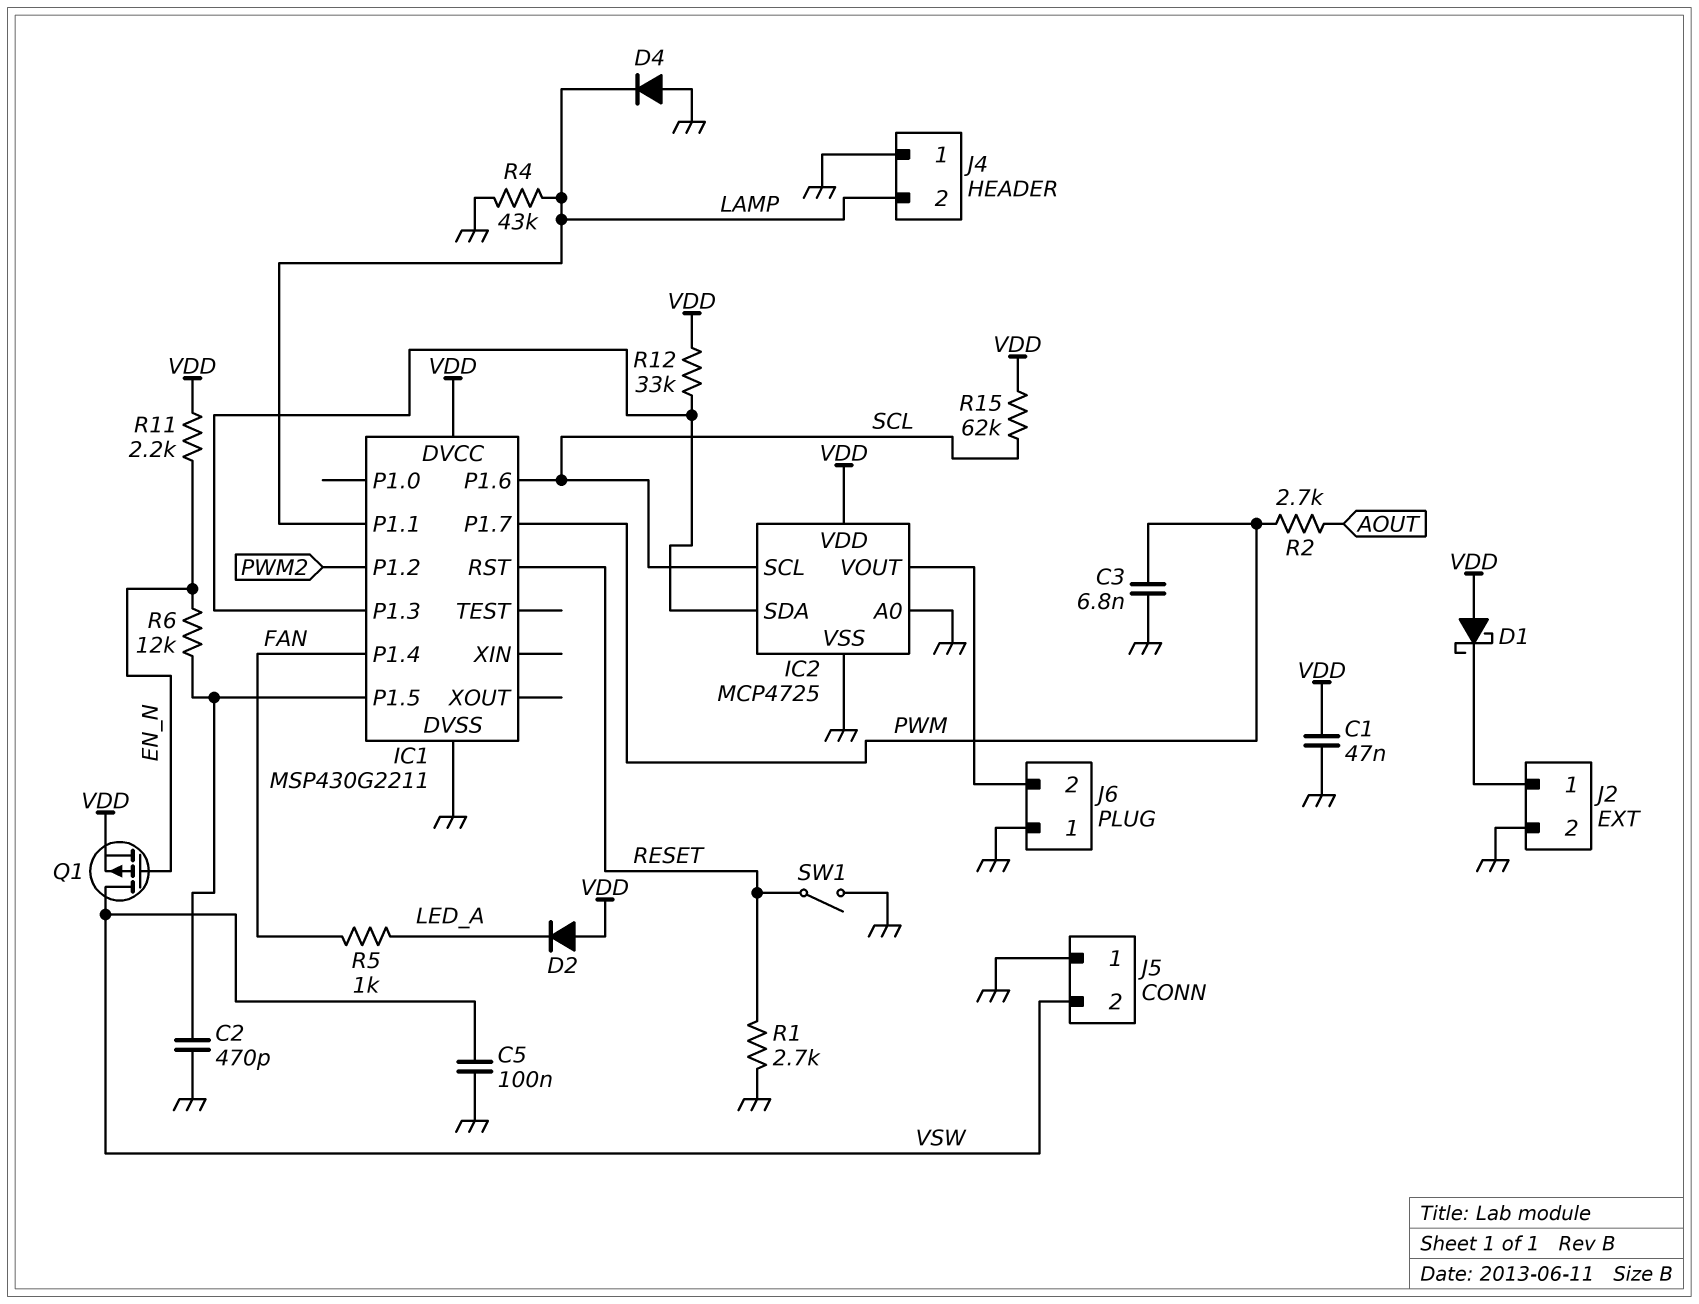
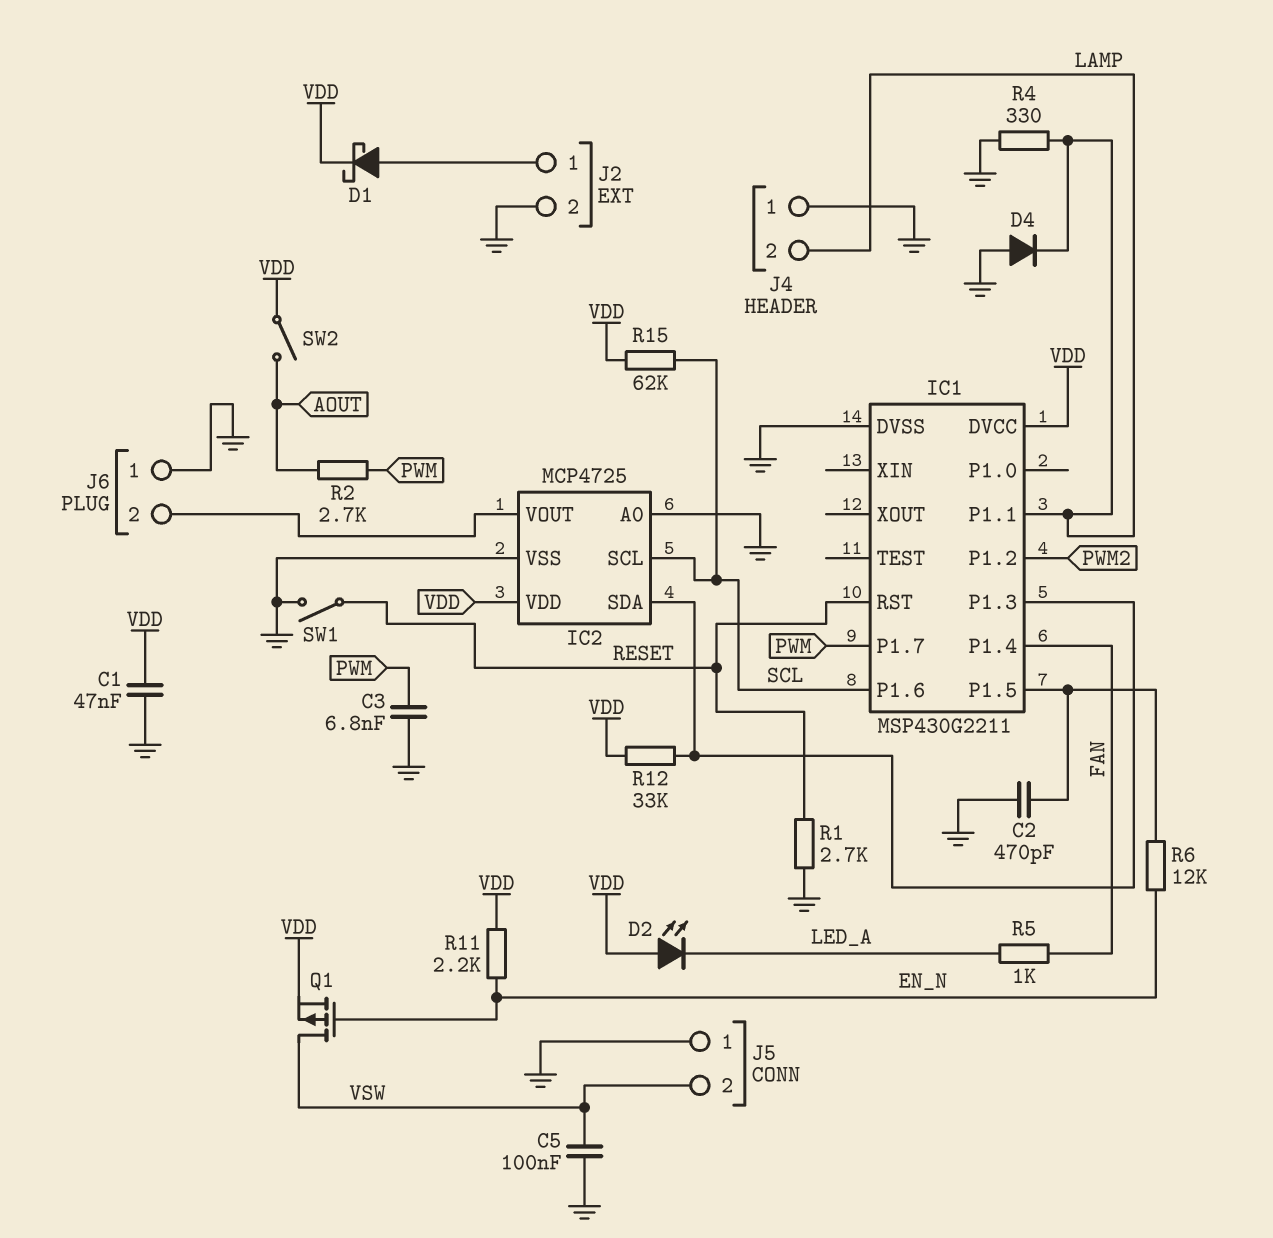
D1: schottky (A VDD, K J2/1) -> schottky (A J2/1, K VDD)
D2: diode (A VDD, K LED_A) -> LED (A VDD, K LED_A)
R4: 43k (GND, LAMP) -> 330 (GND, LAMP)
SW2: none -> switch (AOUT, VDD)

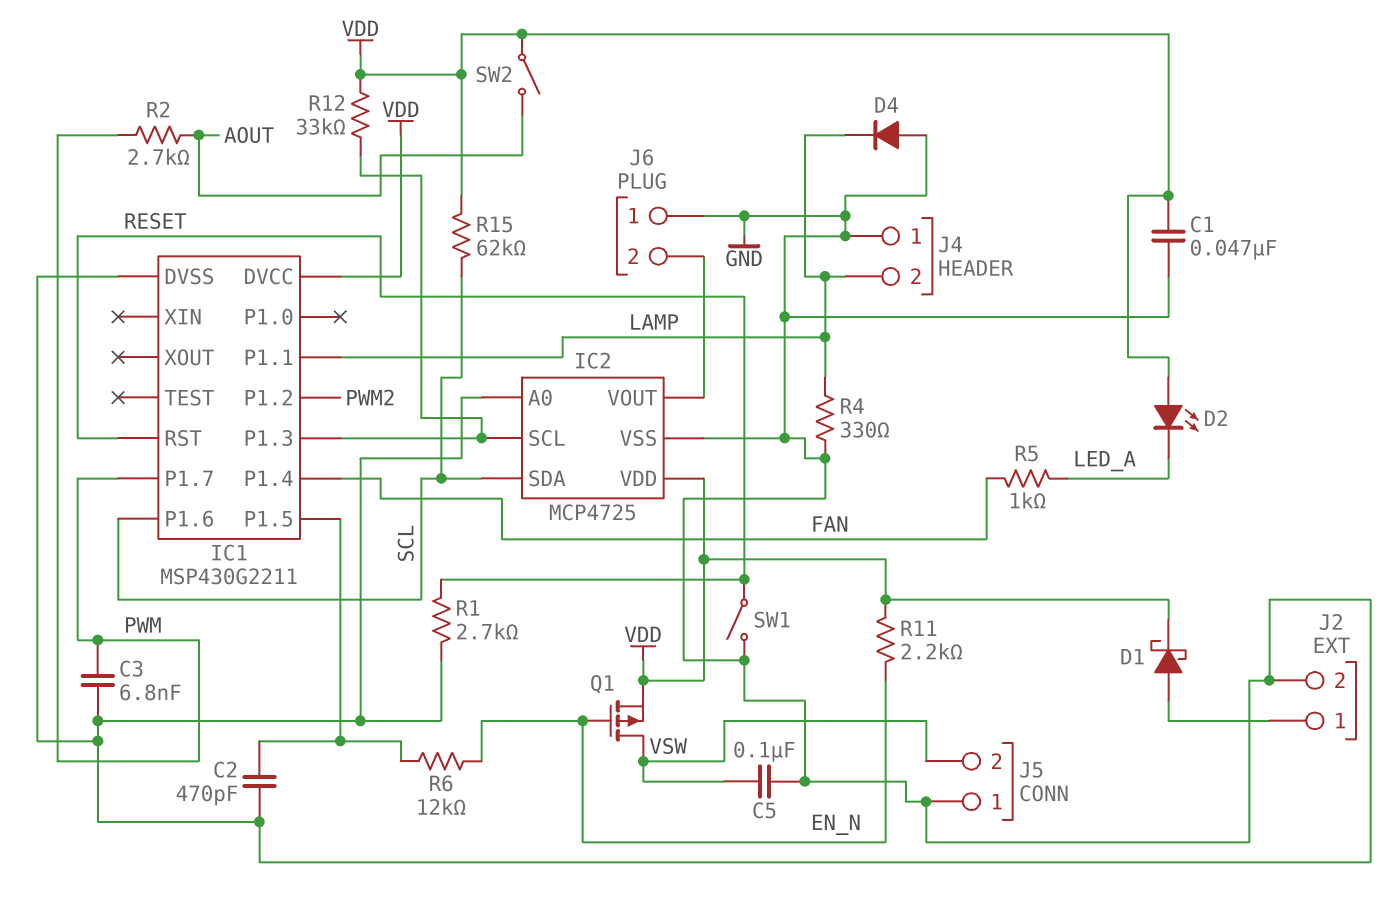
IC2 pin SCL: SCL -> IC1/P1.3
IC2 pin SDA: IC1/P1.3 -> SCL

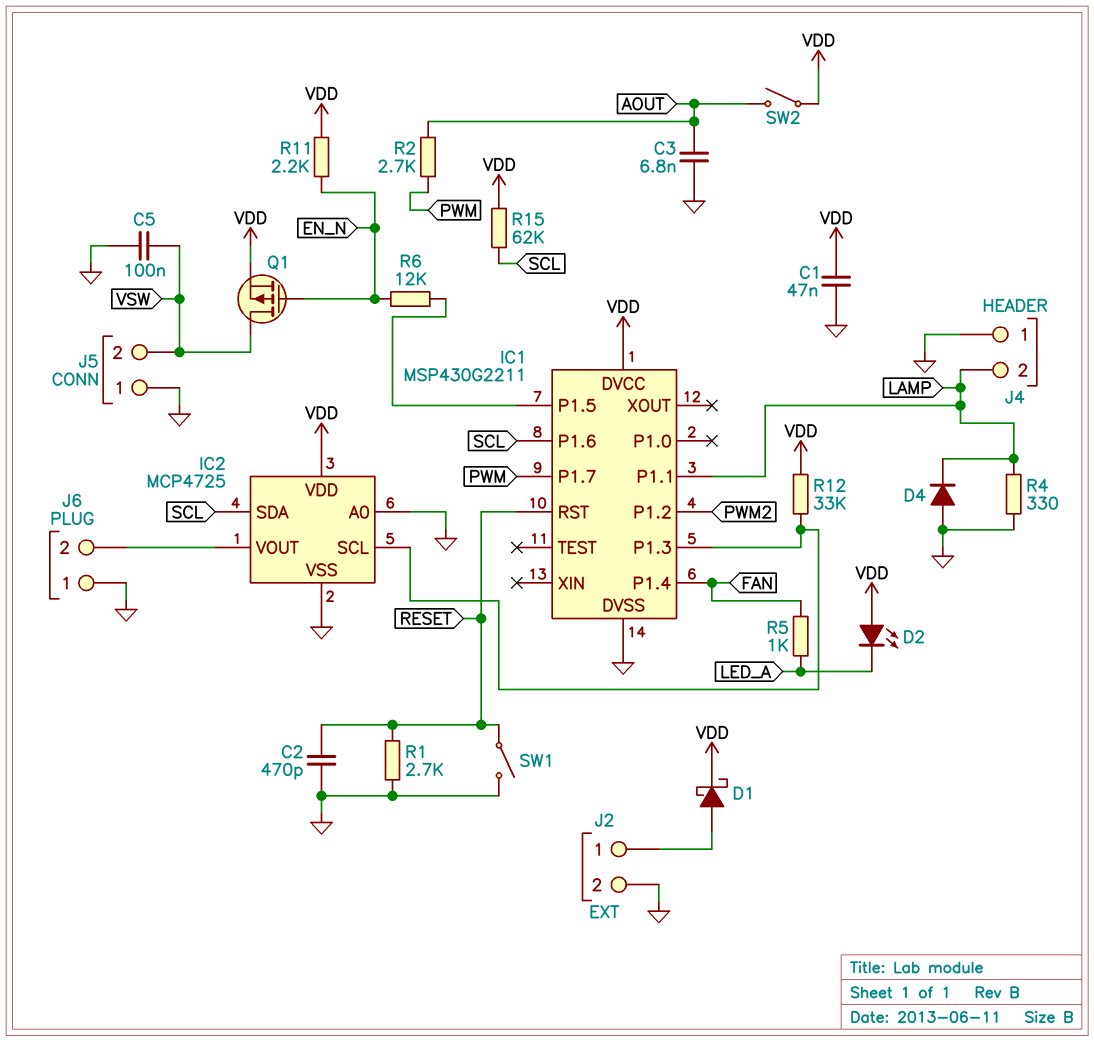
C2: 470pF (GND, IC1/P1.5) -> 470pF (GND, RESET)
C3: 6.8nF (GND, PWM) -> 6.8nF (AOUT, GND)

